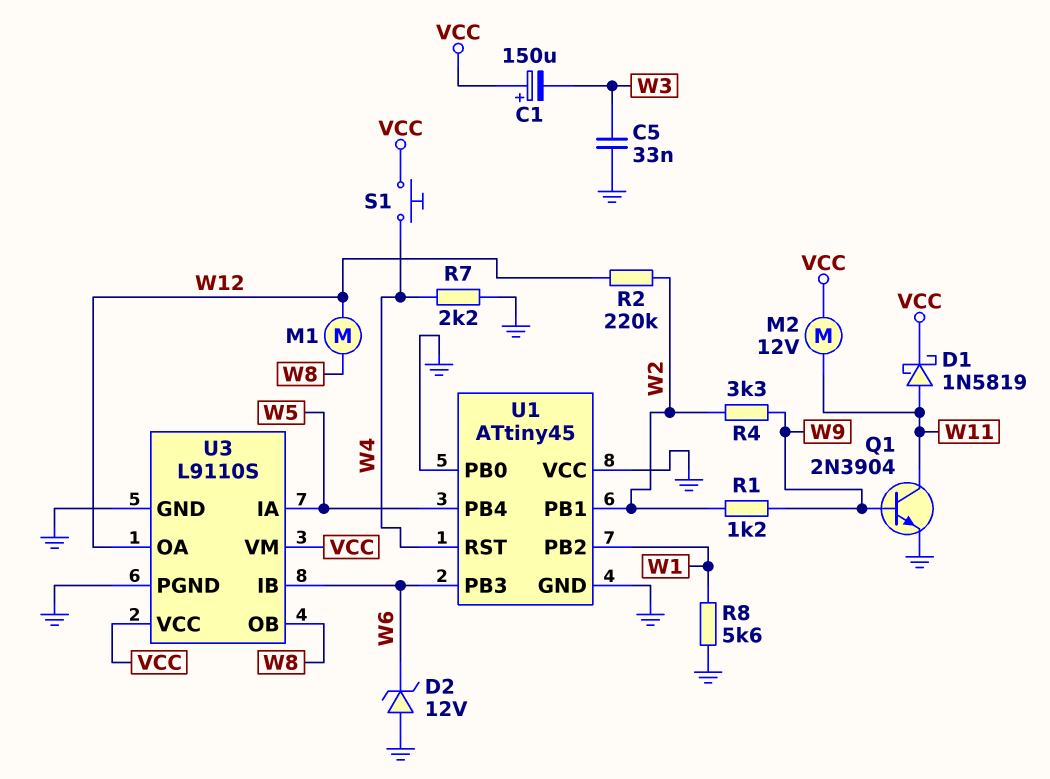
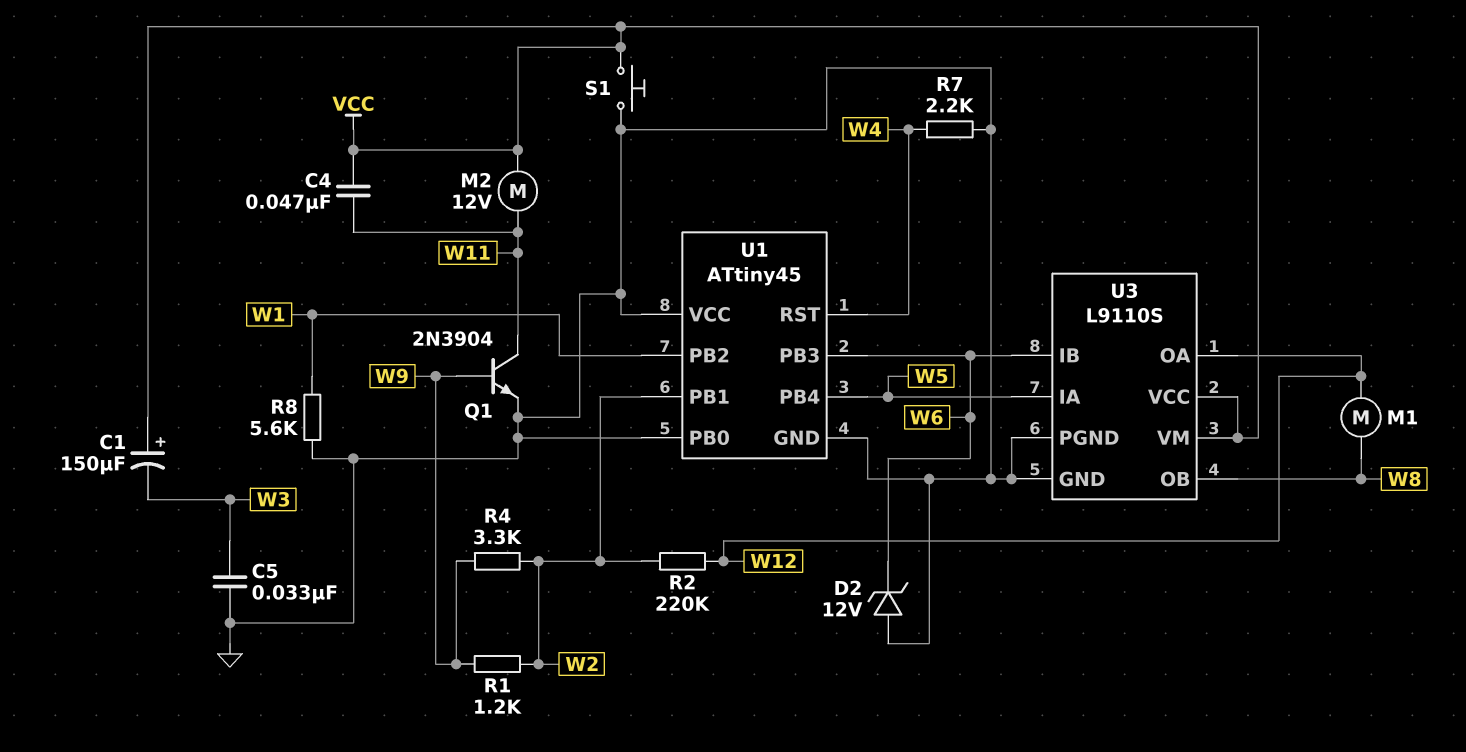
C4: none -> 47nF (VCC, W11)
D1: schottky 1N5819 (A W11, K VCC) -> none
S1: button (VCC, W4) -> button (GND, VCC)

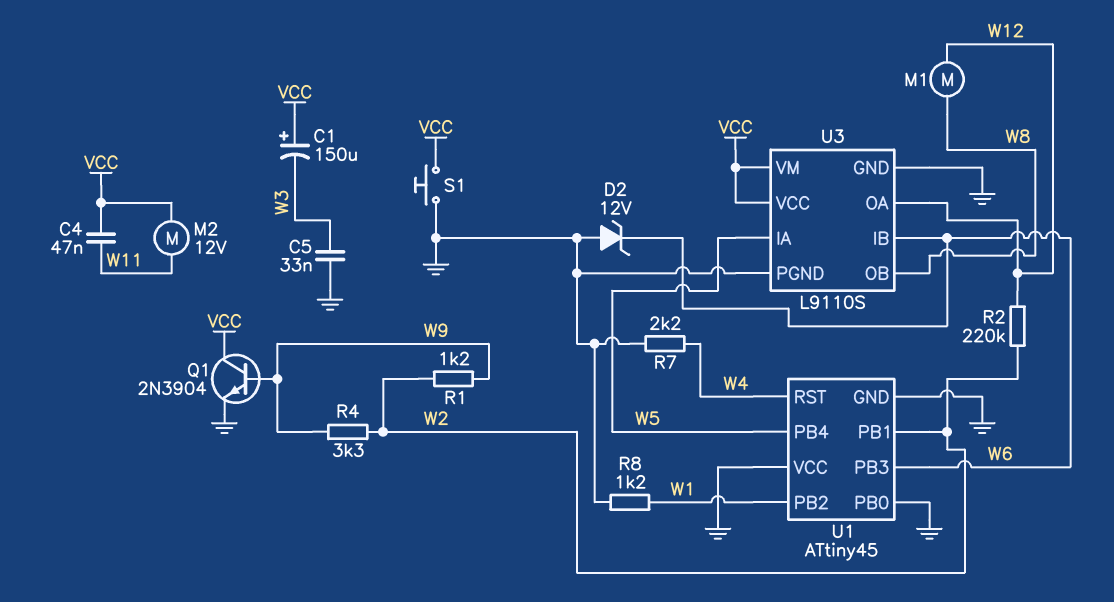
Q1: NPN 2N3904 (B W9, C W11, E GND) -> NPN 2N3904 (B W9, C VCC, E GND)
R8: 5.6k (GND, W1) -> 1.2k (GND, W1)

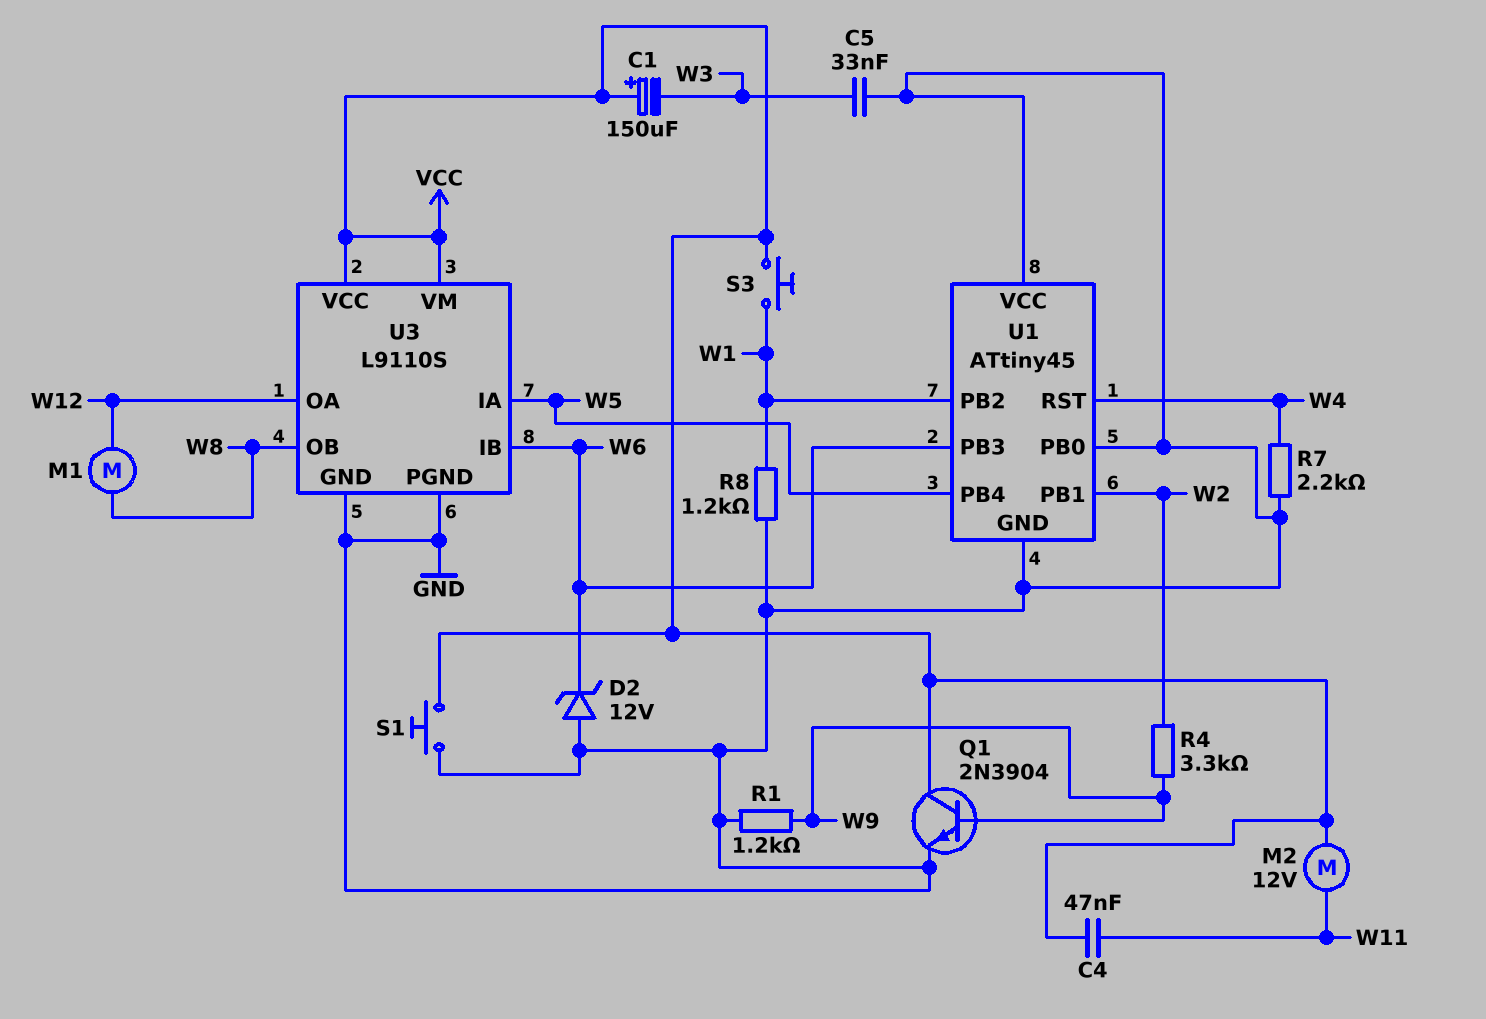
R1: 1.2k (W2, W9) -> 1.2k (GND, W9)
R2: 220k (W2, W12) -> none
S3: none -> button (VCC, W1)

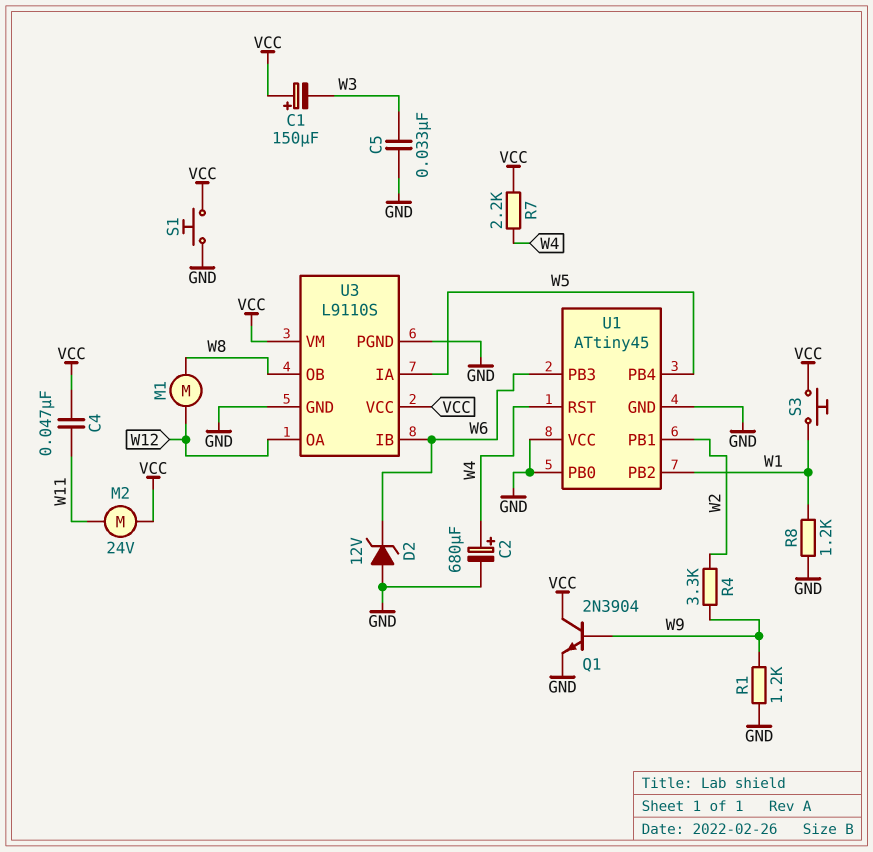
C2: none -> 680uF (plus W4, minus GND)
M2: motor 12V (VCC, W11) -> motor 24V (VCC, W11)
R7: 2.2k (GND, W4) -> 2.2k (VCC, W4)

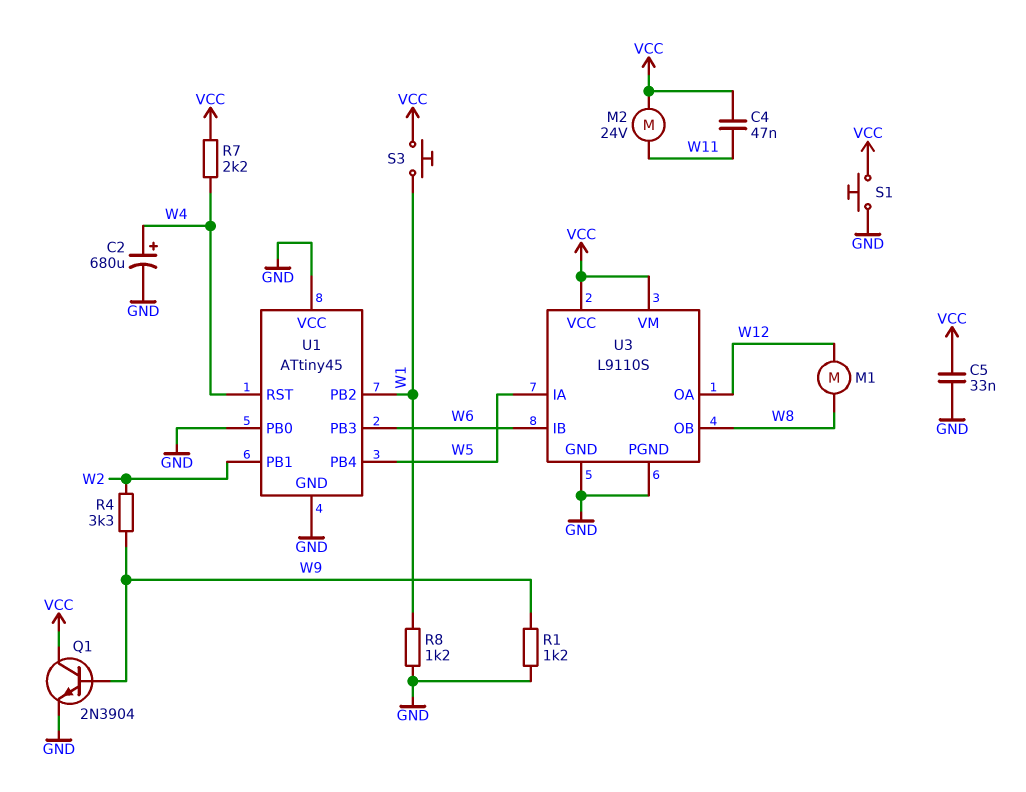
C1: 150uF (plus VCC, minus W3) -> none
C5: 33nF (GND, W3) -> 33nF (GND, VCC)
D2: zener 12V (A GND, K W6) -> none

